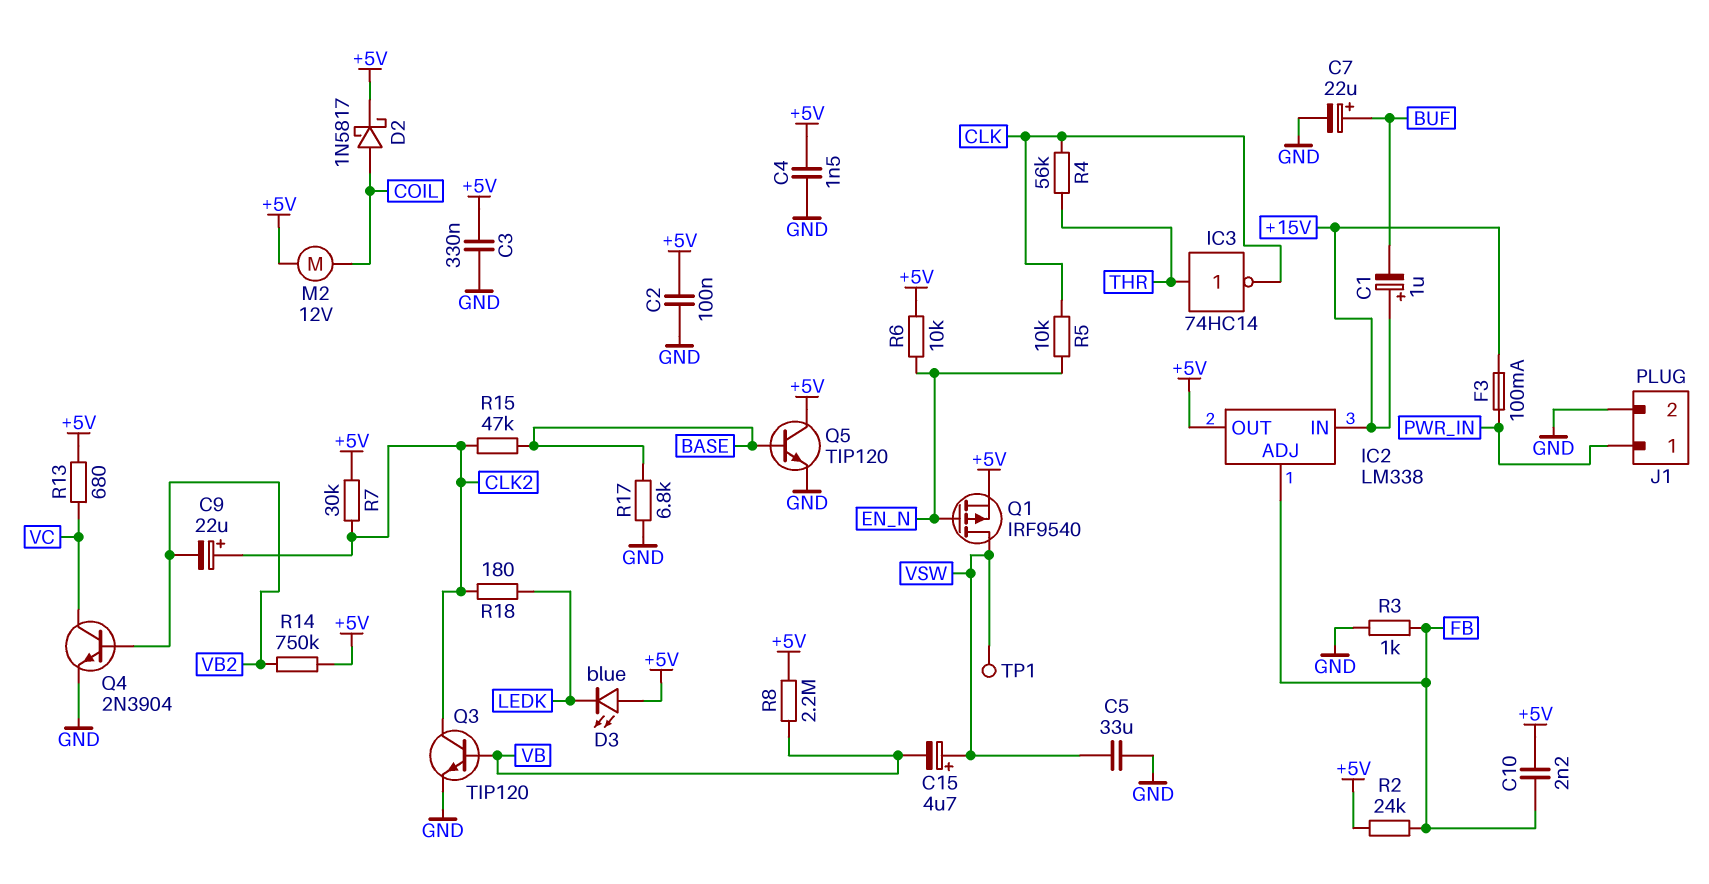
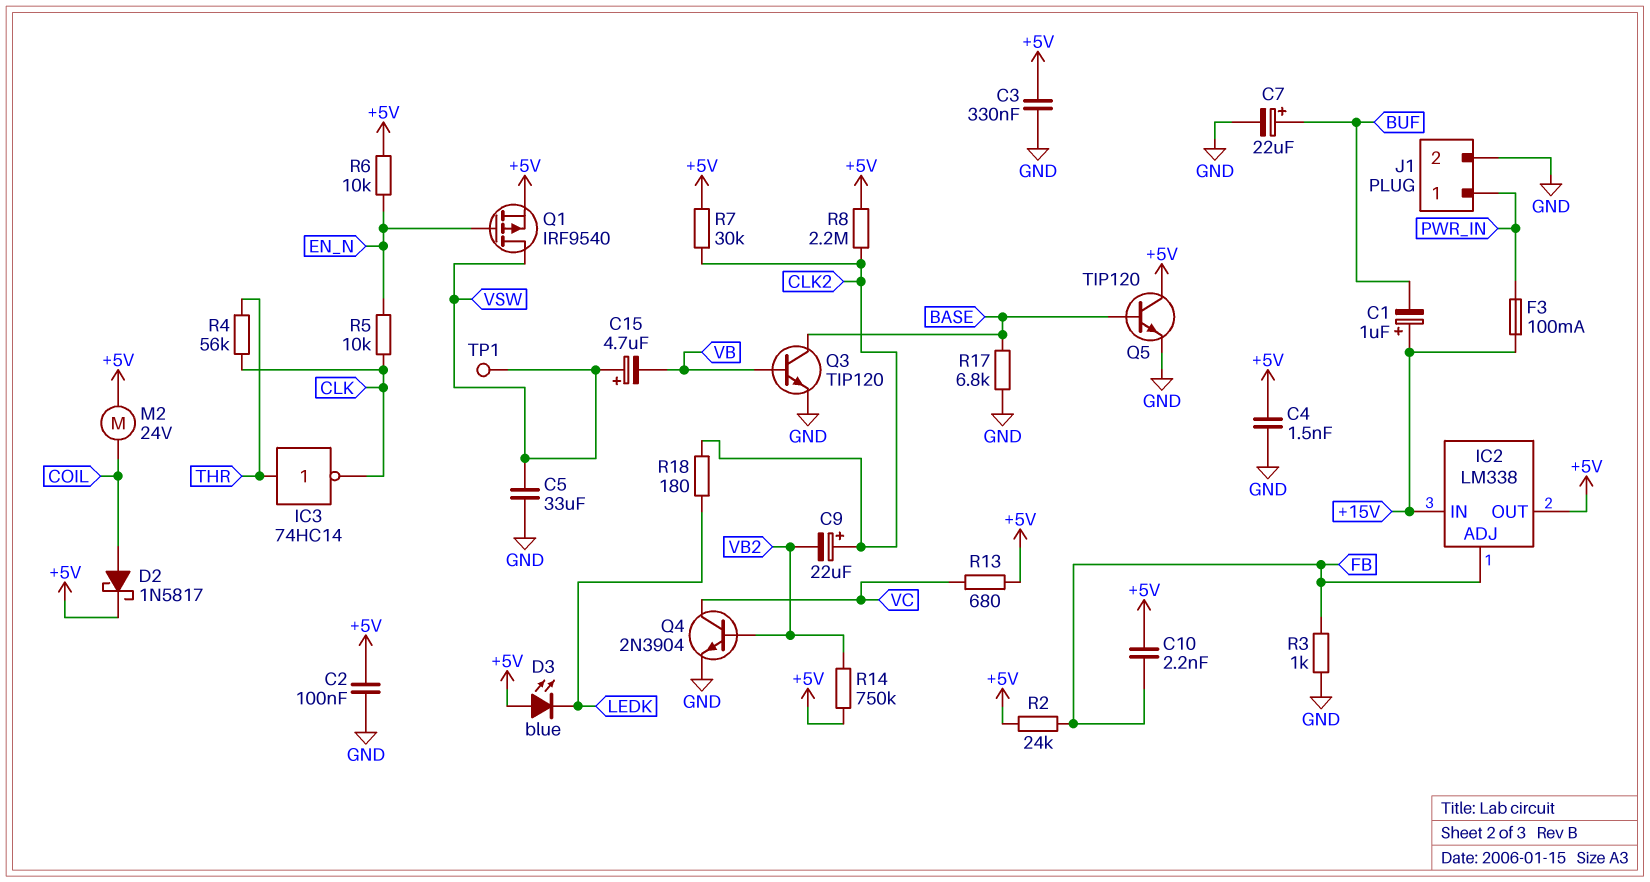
M2: motor 12V (+5V, COIL) -> motor 24V (+5V, COIL)
Q3: NPN TIP120 (B VB, C CLK2, E GND) -> NPN TIP120 (B VB, C BASE, E GND)
R8: 2.2M (+5V, VB) -> 2.2M (+5V, CLK2)
R15: 47k (BASE, CLK2) -> none

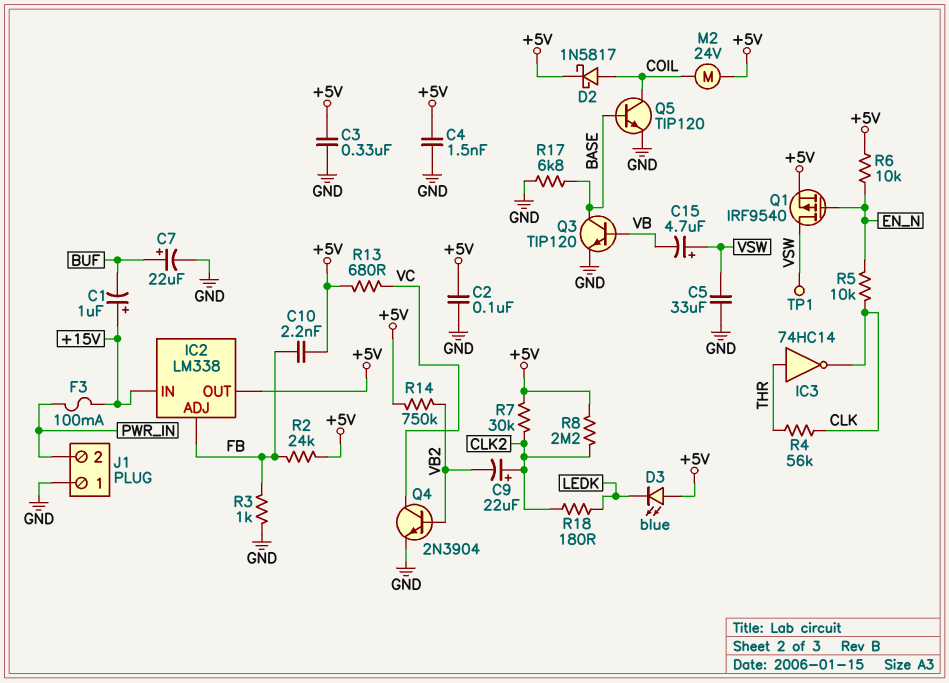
J1 pin 1: PWR_IN -> GND
J1 pin 2: GND -> PWR_IN
Q5: NPN TIP120 (B BASE, C +5V, E GND) -> NPN TIP120 (B BASE, C COIL, E GND)

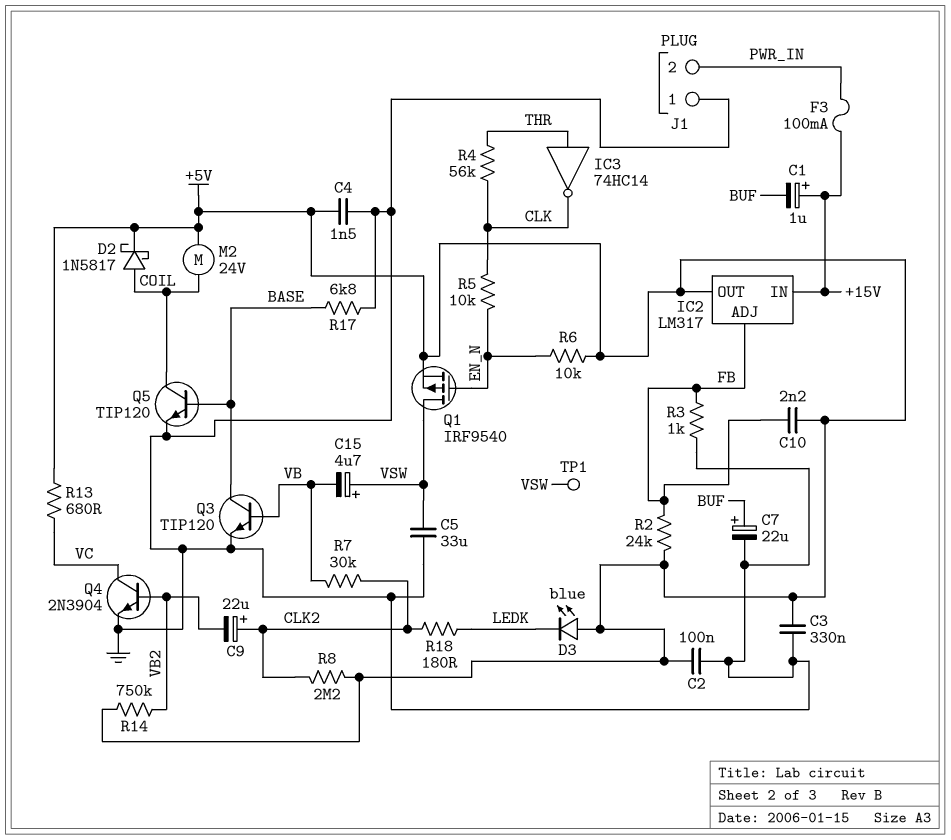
IC2: LM338 -> LM317
R7: 30k (+5V, CLK2) -> 30k (CLK2, VB)

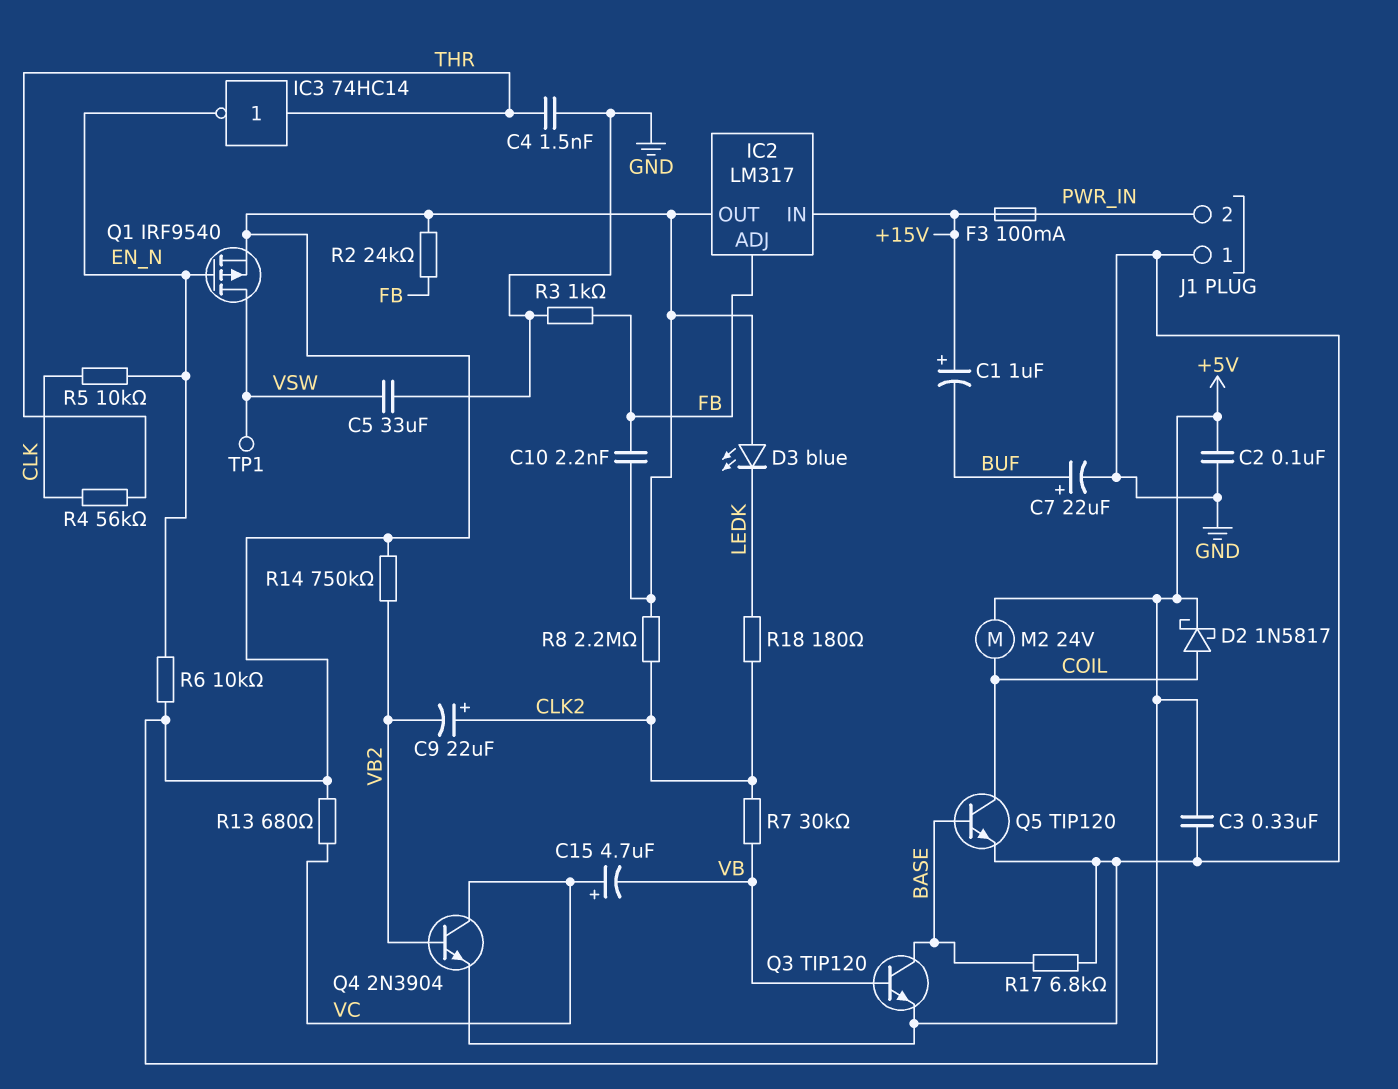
C4: 1.5nF (+5V, GND) -> 1.5nF (GND, THR)
C15: 4.7uF (plus VSW, minus VB) -> 4.7uF (plus VC, minus VB)
IC3: NOT 74HC14 (in THR, out CLK) -> NOT 74HC14 (in THR, out EN_N)

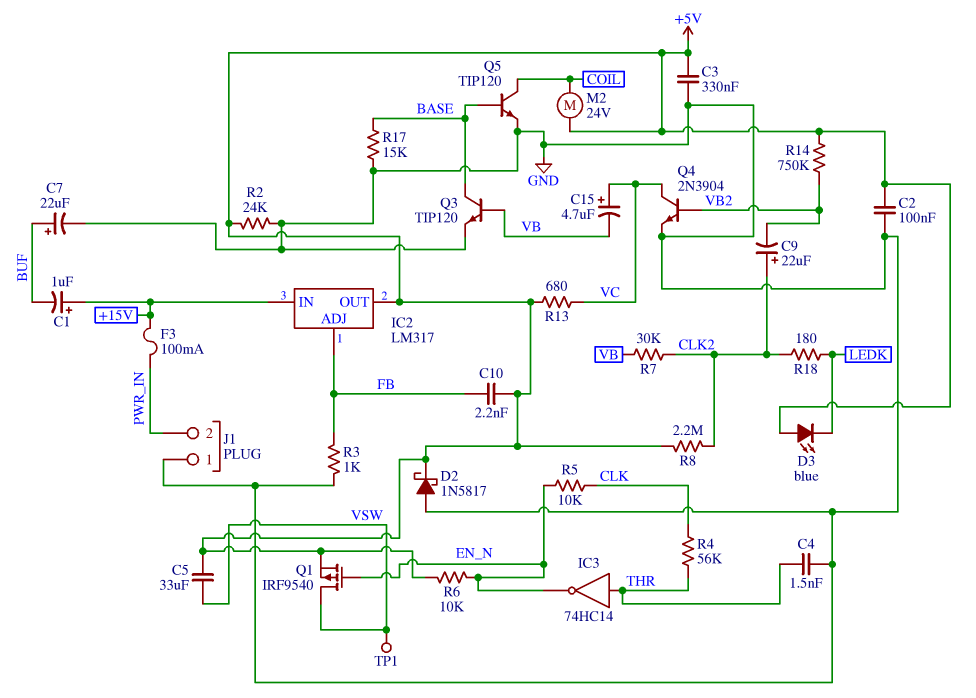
C5: 33uF (GND, VSW) -> 33uF (+5V, VSW)
D2: schottky 1N5817 (A COIL, K +5V) -> schottky 1N5817 (A GND, K +5V)
R2: 24k (+5V, FB) -> 24k (+5V, GND)
R17: 6.8k (BASE, GND) -> 15k (BASE, GND)

